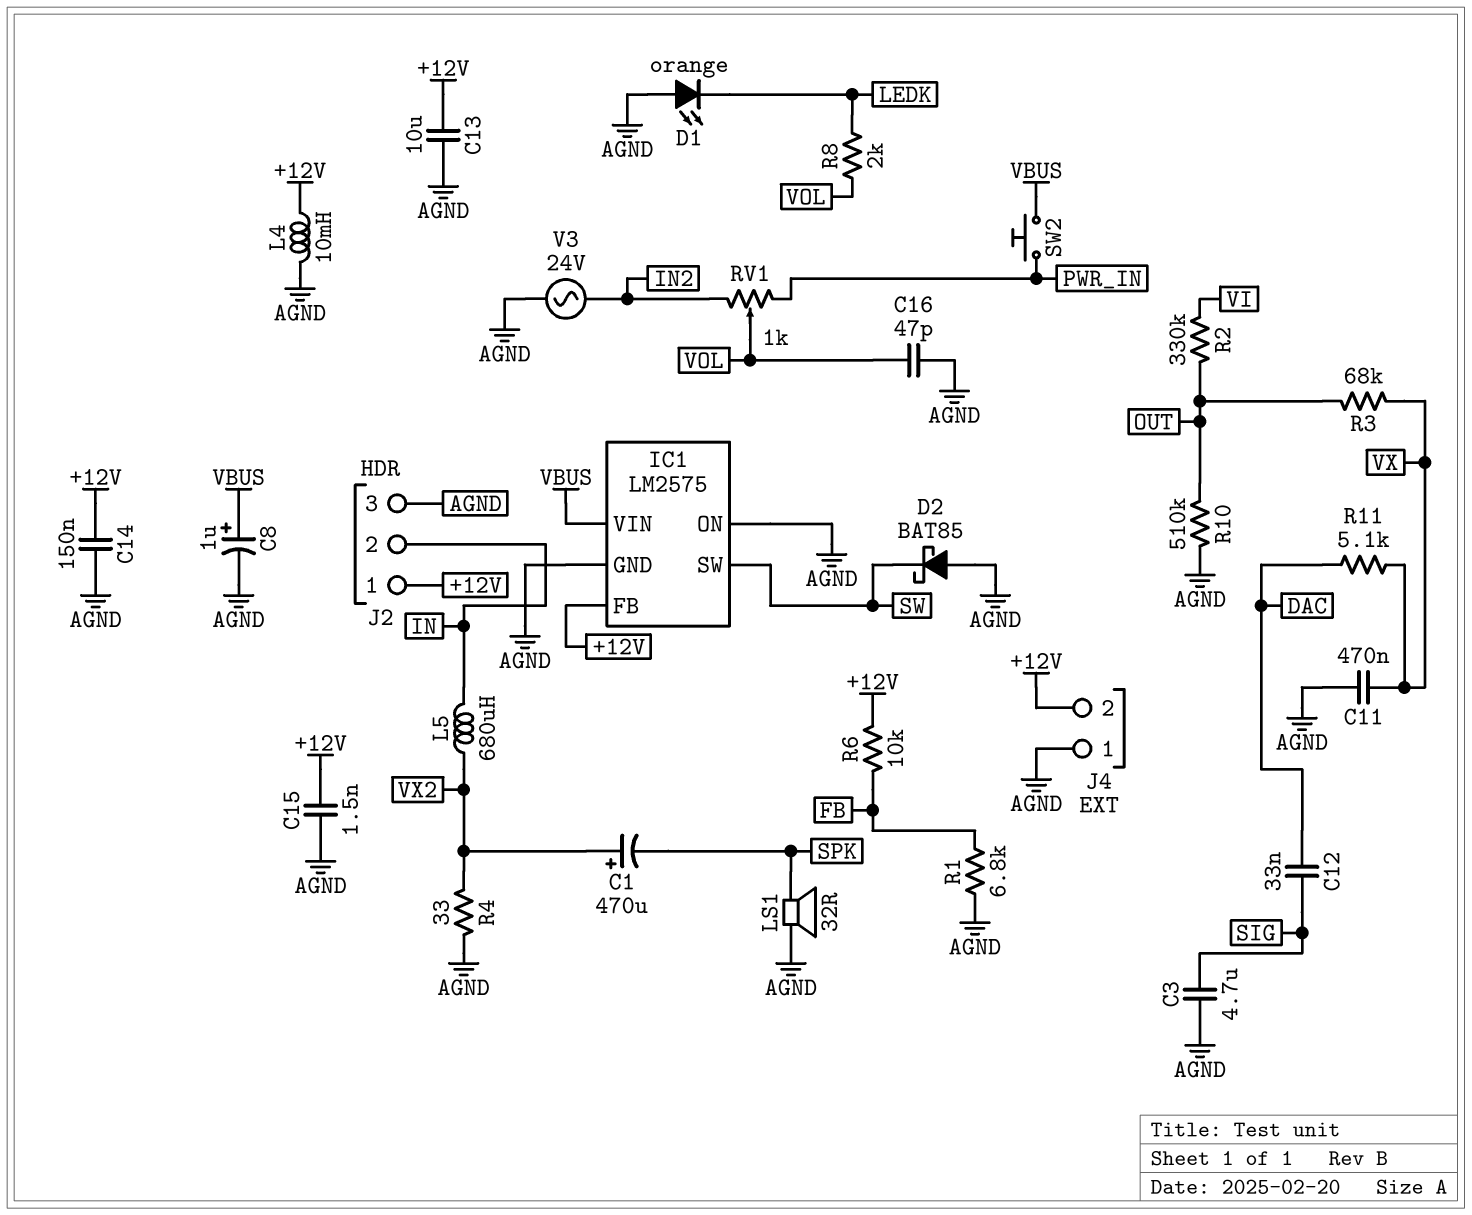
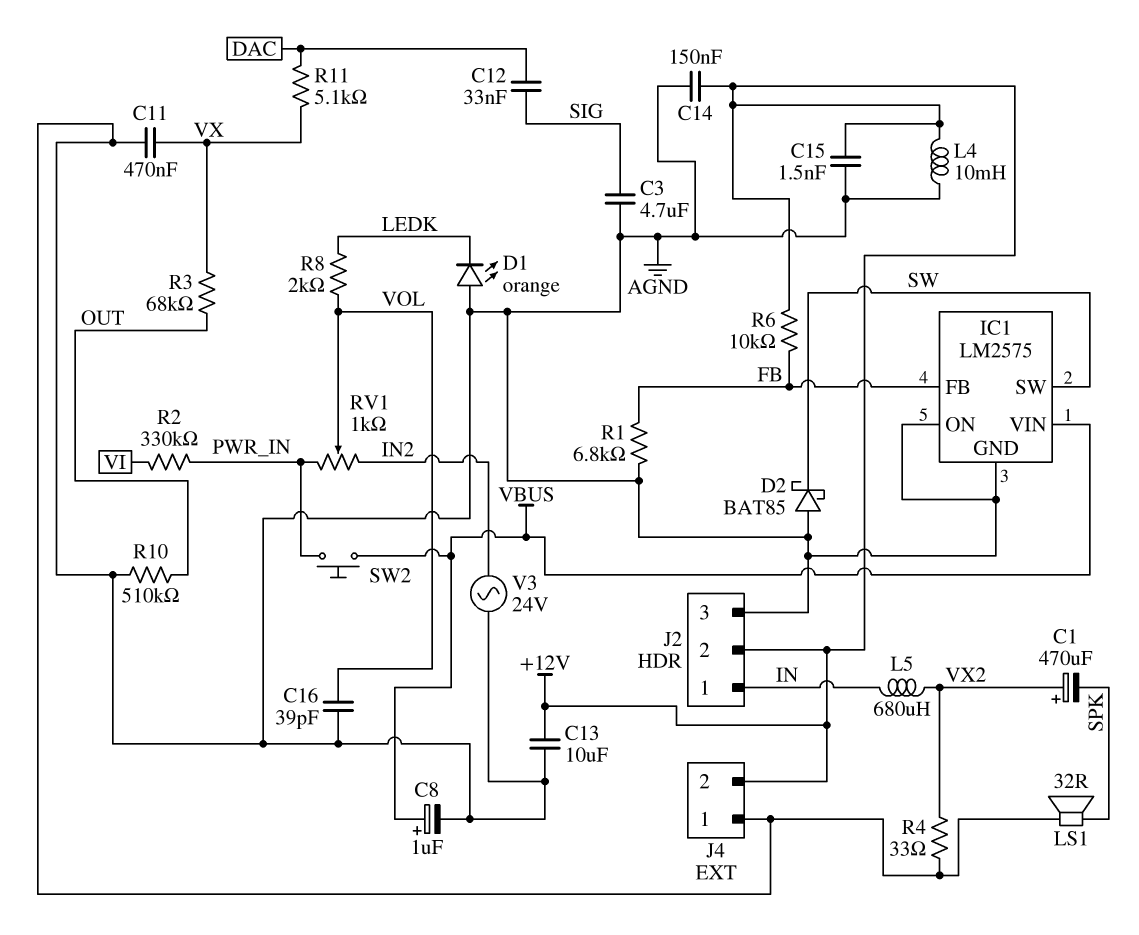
C16: 47pF (AGND, VOL) -> 39pF (AGND, VOL)
IC1 pin FB: +12V -> FB
J2 pin 1: +12V -> IN
J2 pin 2: IN -> +12V
R2: 330k (OUT, VI) -> 330k (PWR_IN, VI)

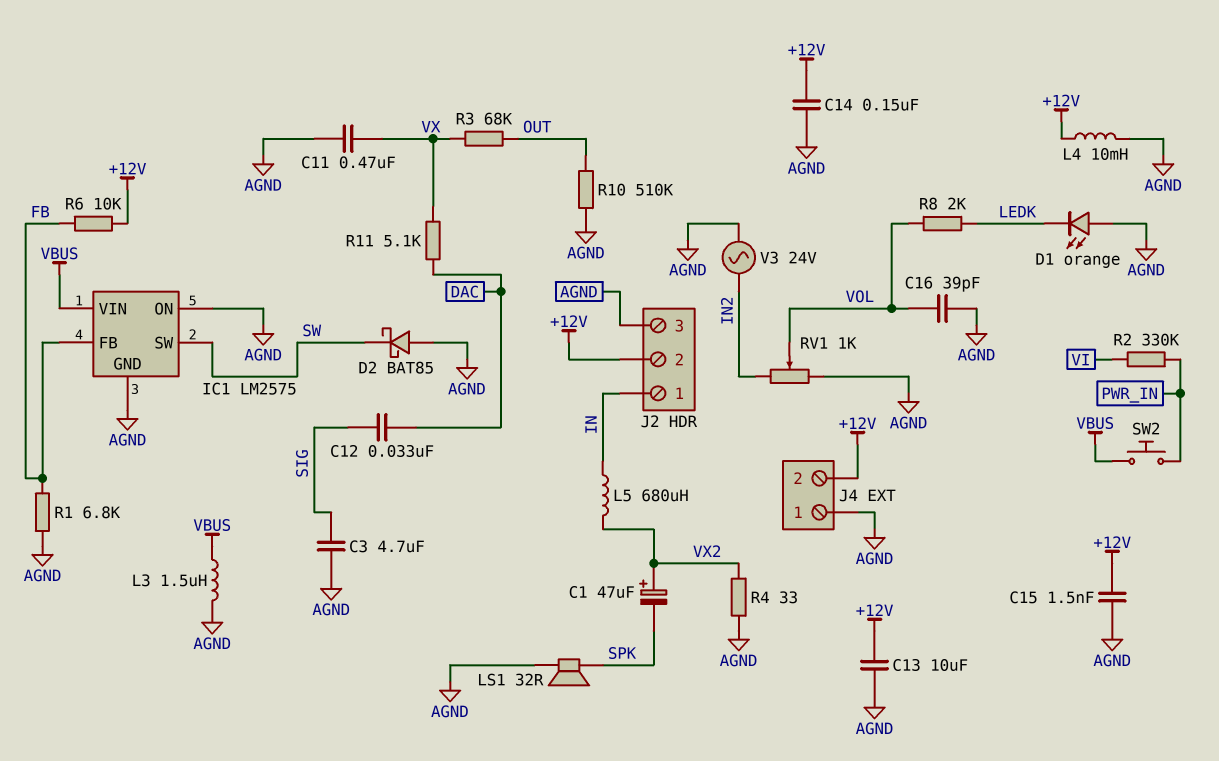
C1: 470uF (plus VX2, minus SPK) -> 47uF (plus VX2, minus SPK)
C8: 1uF (plus VBUS, minus AGND) -> none
L3: none -> 1.5uH (AGND, VBUS)
RV1: 1k (IN2, PWR_IN, wiper VOL) -> 1k (AGND, IN2, wiper VOL)

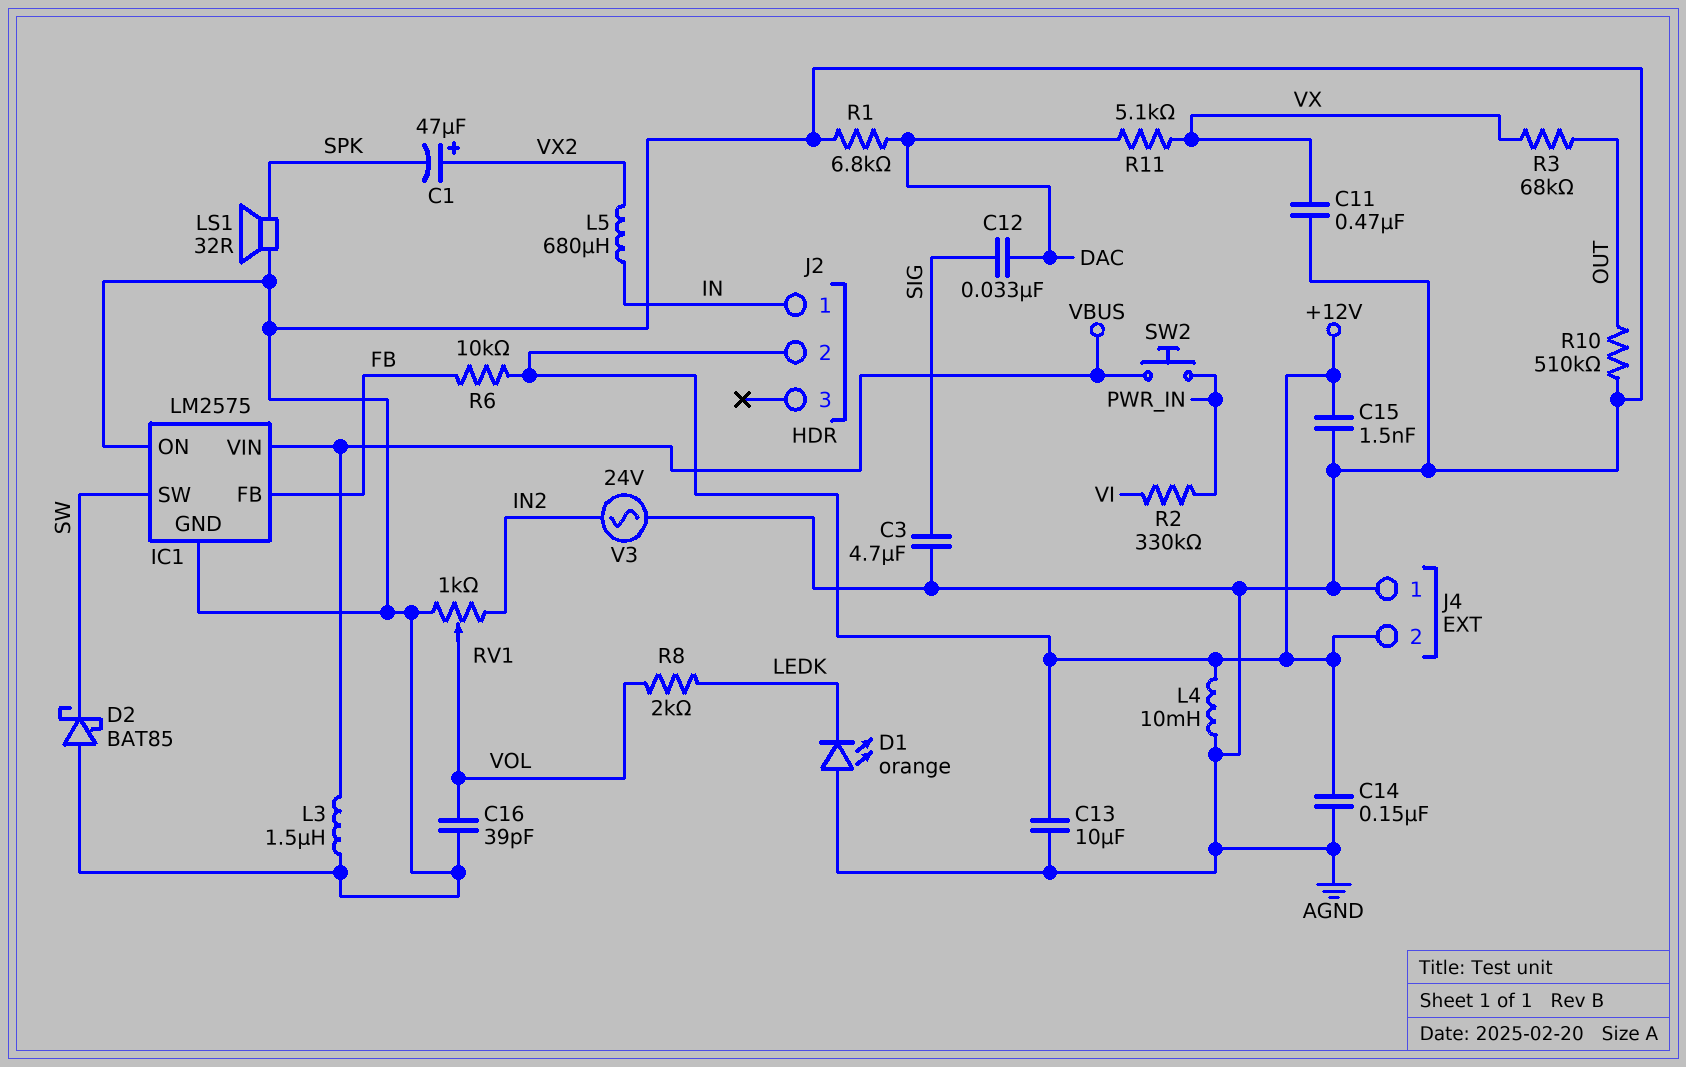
J2 pin 3: AGND -> none
R1: 6.8k (AGND, FB) -> 6.8k (AGND, DAC)
R4: 33 (AGND, VX2) -> none

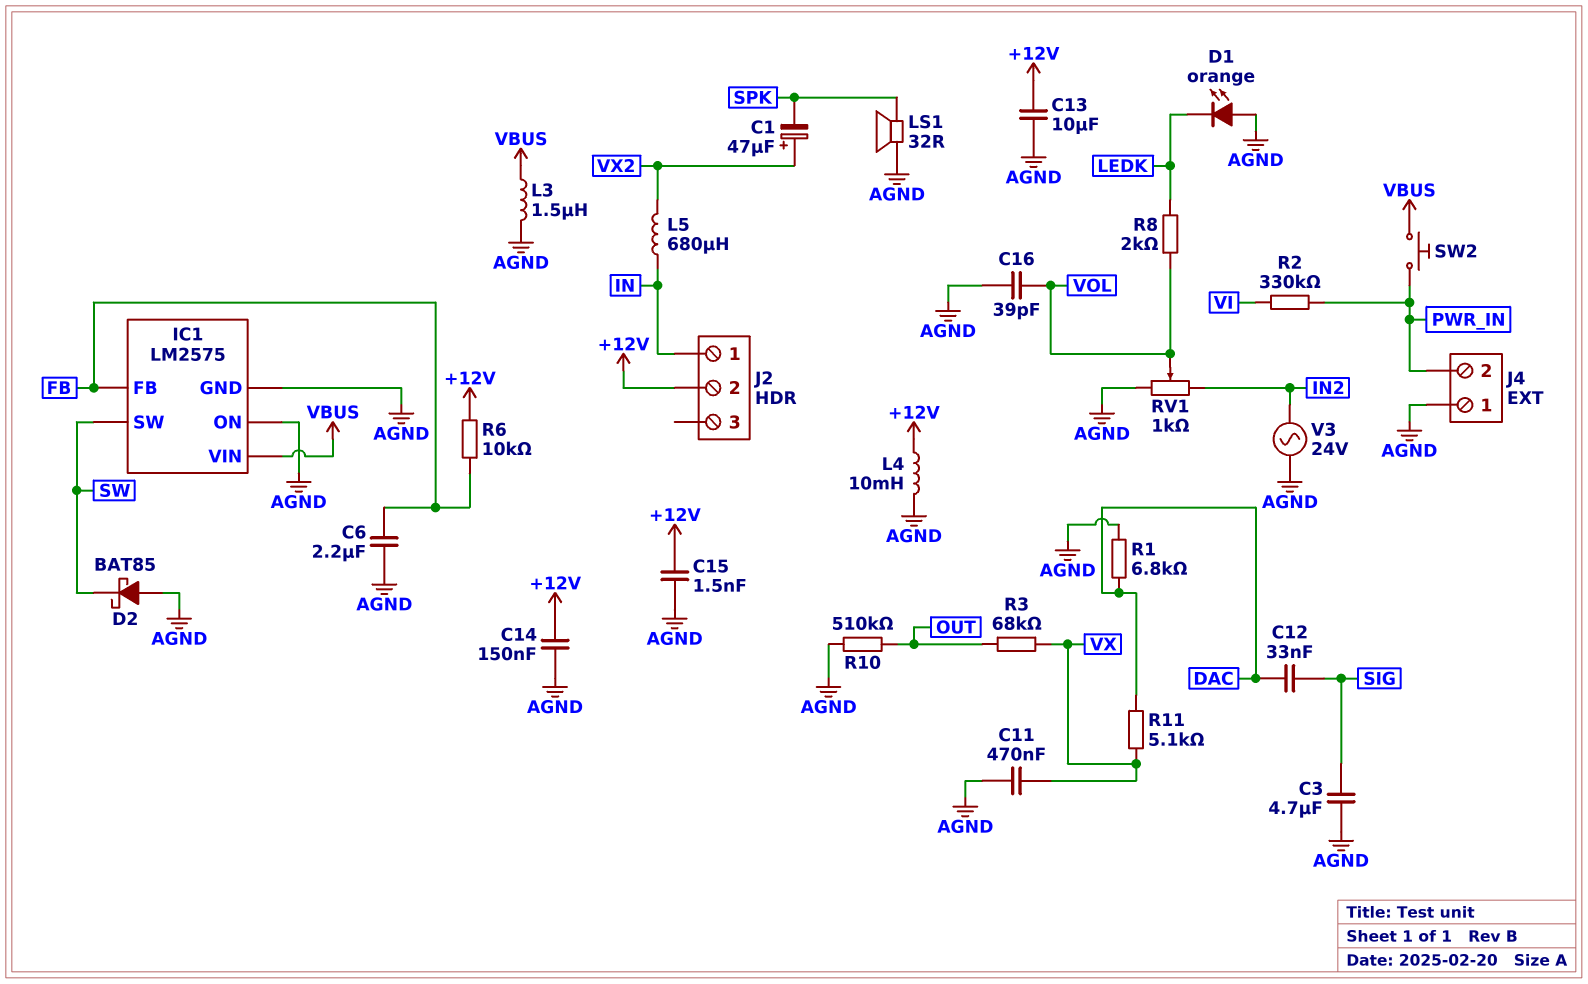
C6: none -> 2.2uF (AGND, FB)
J4 pin 2: +12V -> PWR_IN

